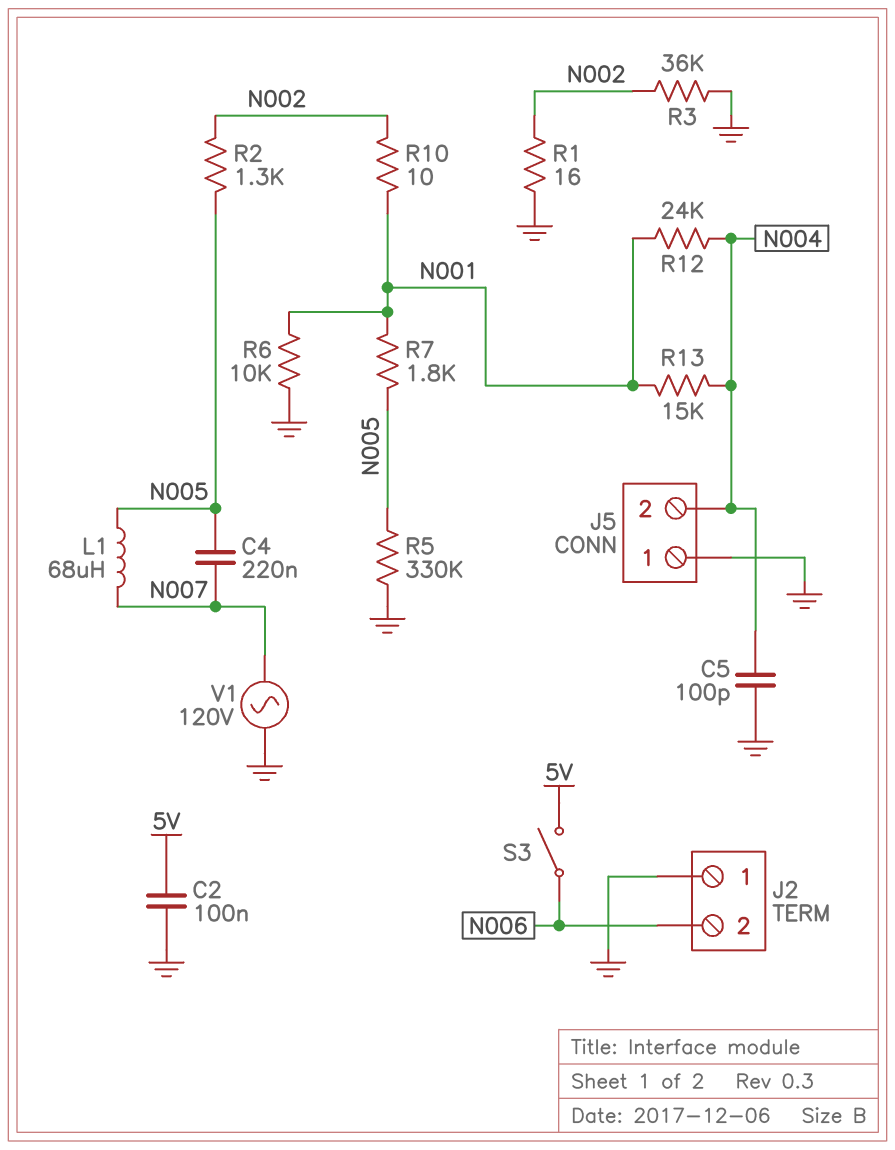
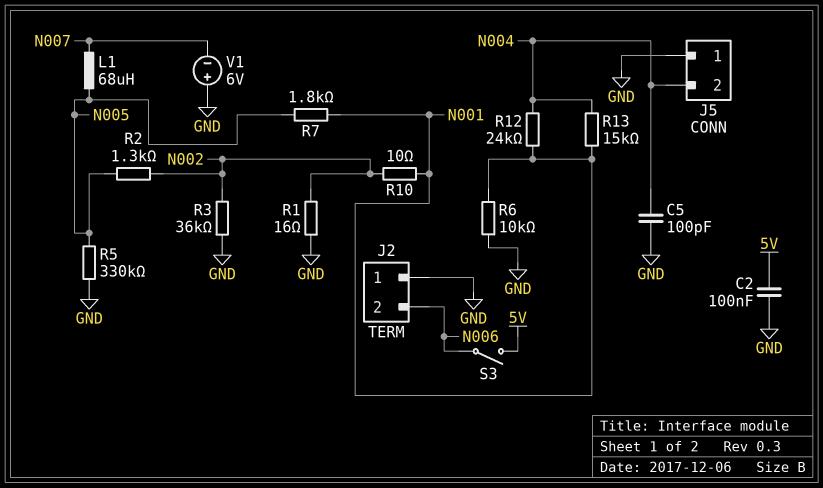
C4: 220nF (N005, N007) -> none
V1: AC 120V (GND, N007) -> 6V (plus GND, minus N007)

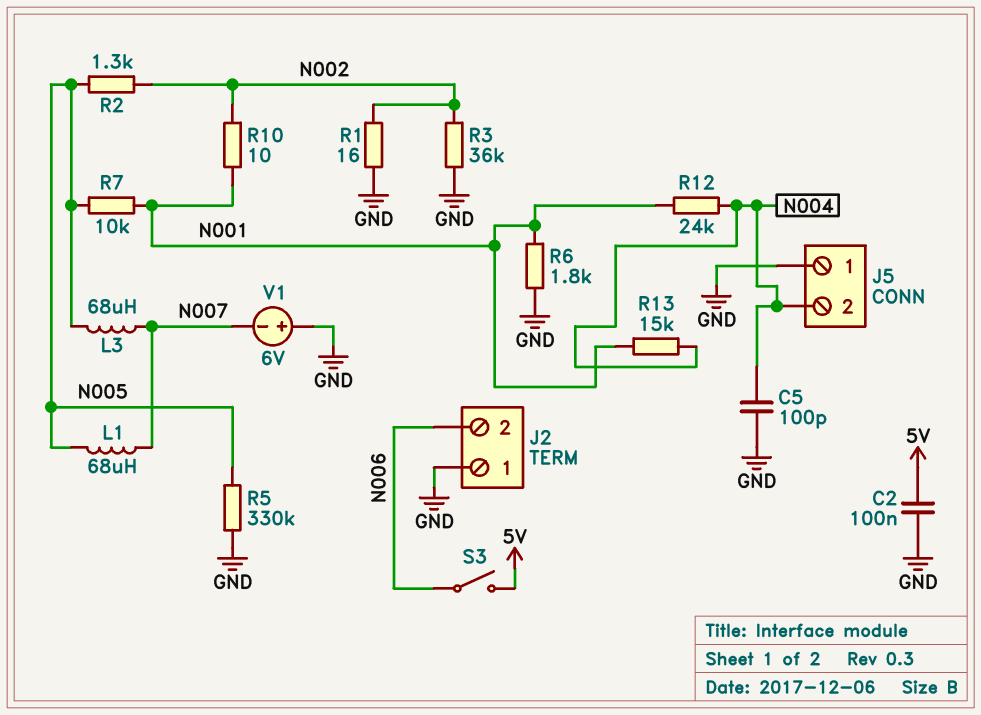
L3: none -> 68uH (N005, N007)
R6: 10k (GND, N001) -> 1.8k (GND, N001)
R7: 1.8k (N001, N005) -> 10k (N001, N005)

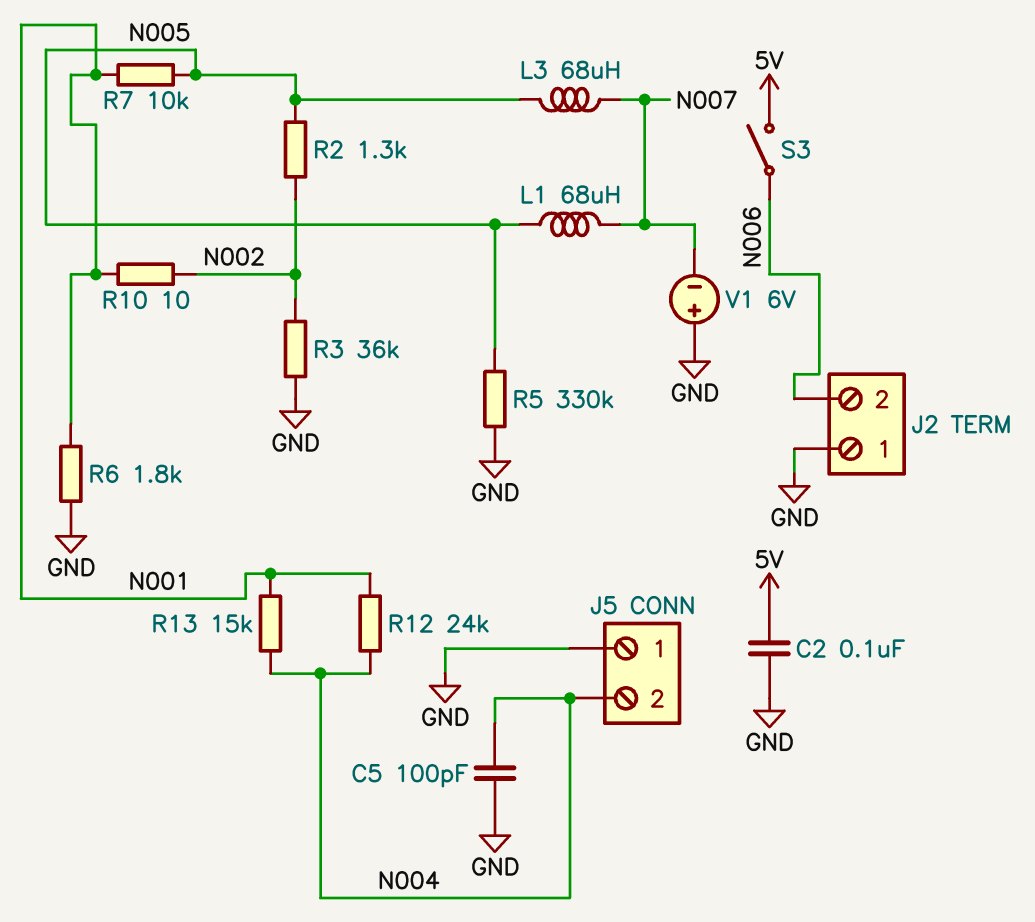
R1: 16 (GND, N002) -> none

